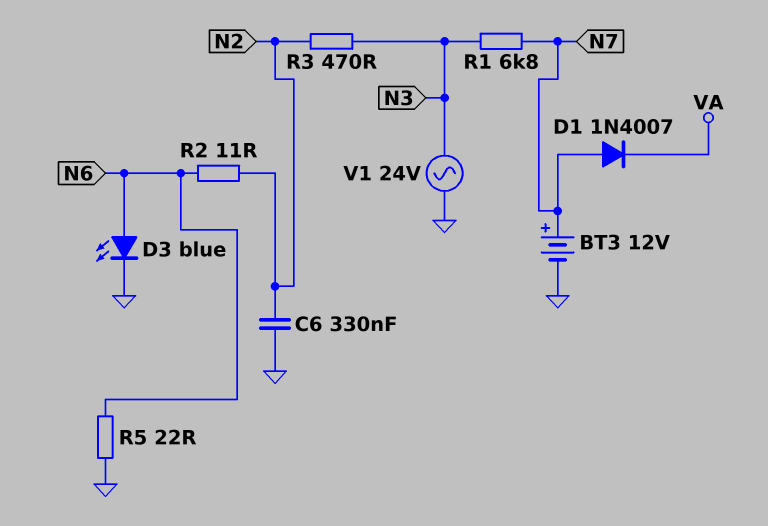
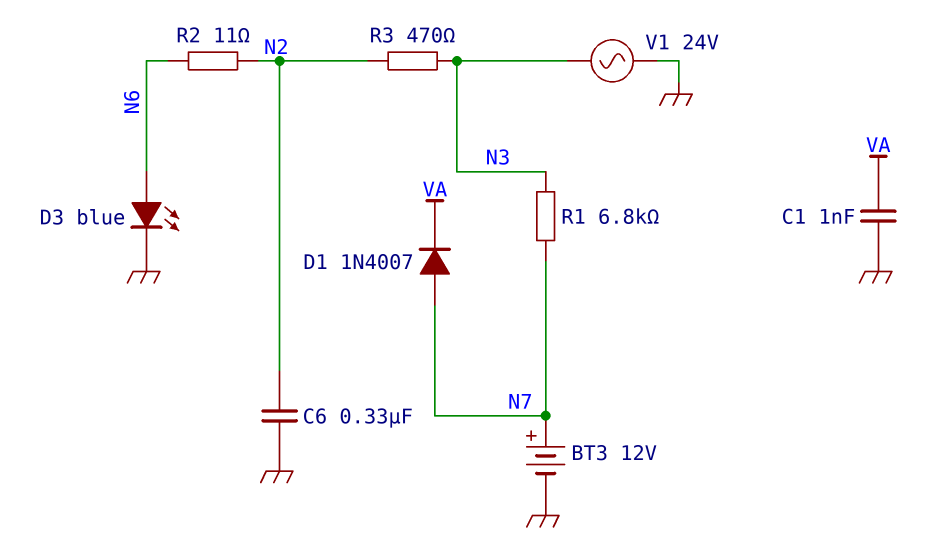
C1: none -> 1nF (GND, VA)
R5: 22 (GND, N6) -> none

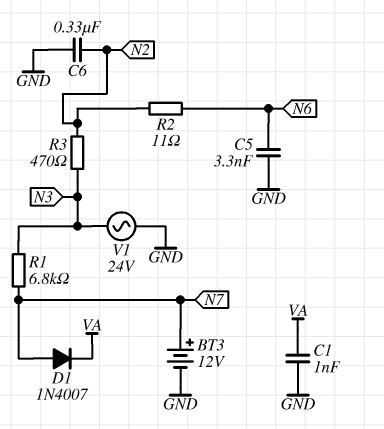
C5: none -> 3.3nF (GND, N6)
D3: LED blue (A N6, K GND) -> none

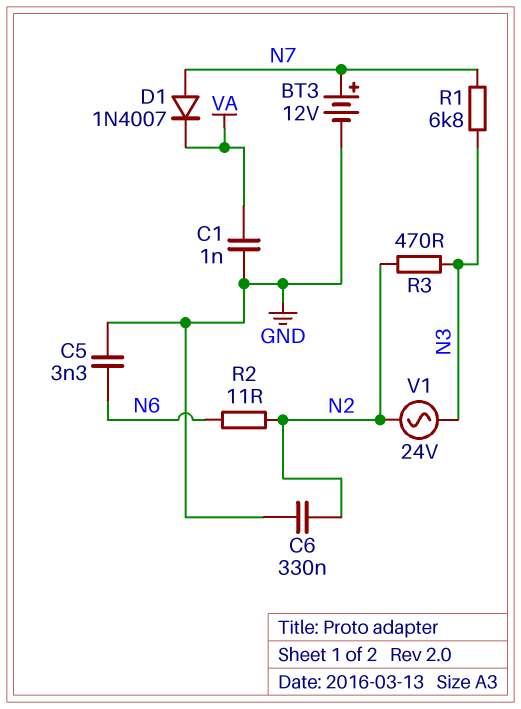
V1: AC 24V (GND, N3) -> AC 24V (N2, N3)

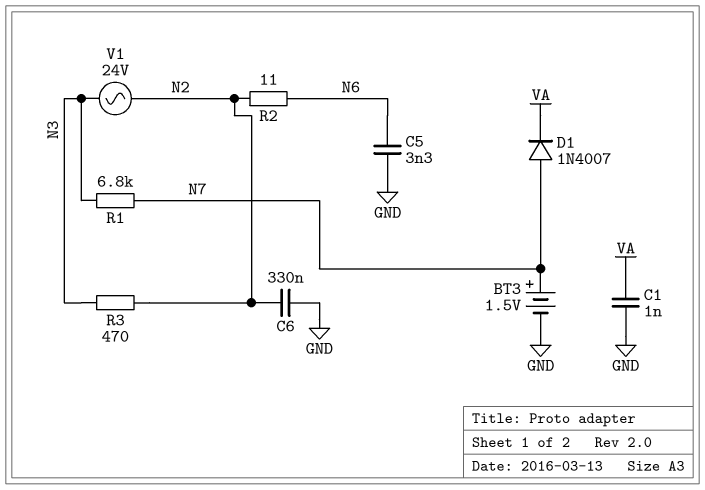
BT3: 12V (plus N7, minus GND) -> 1.5V (plus N7, minus GND)

